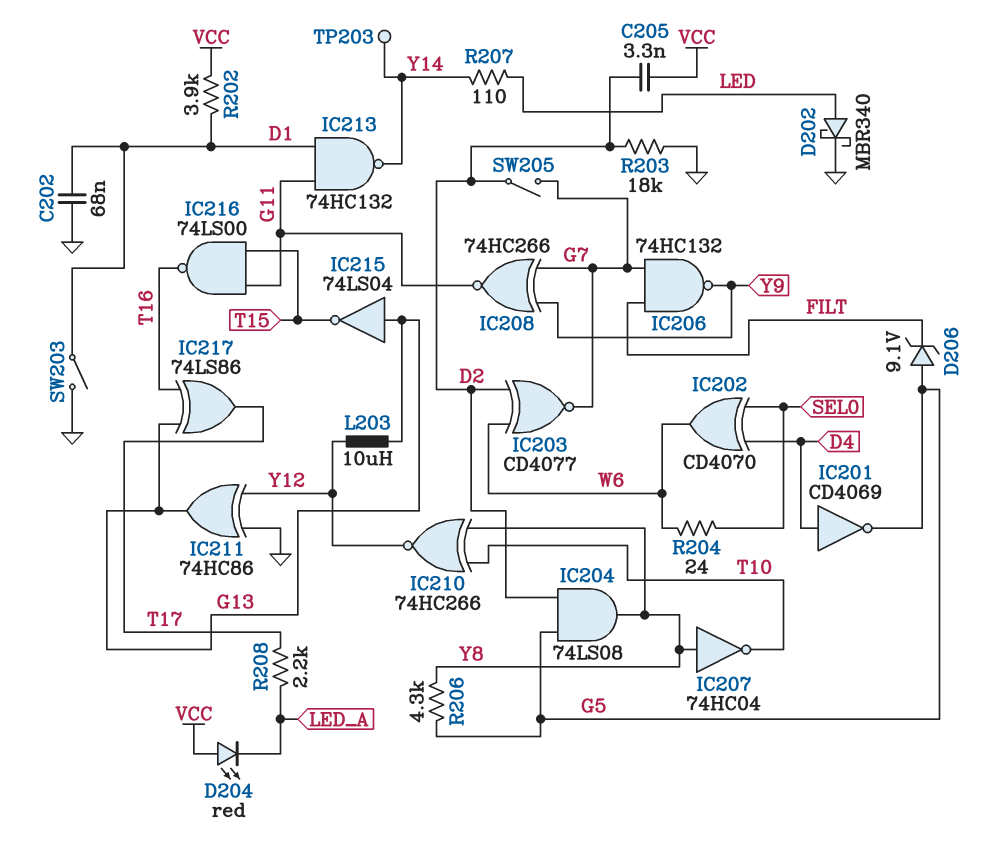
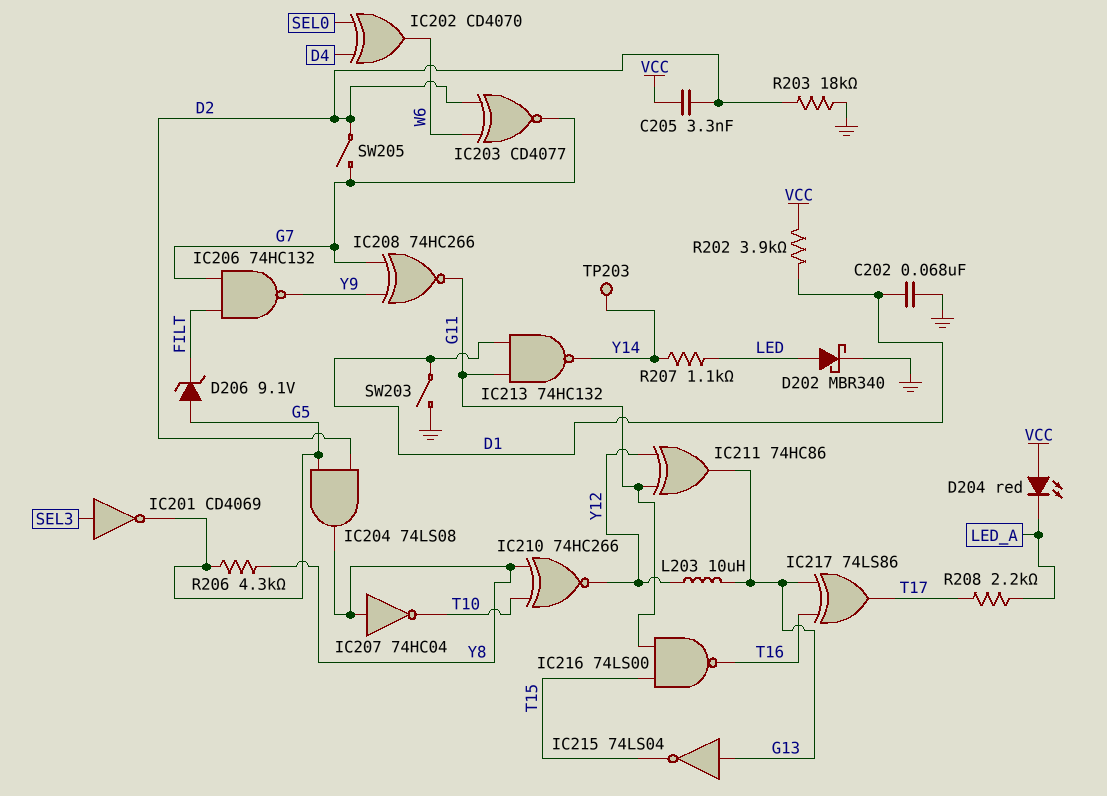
IC201: NOT CD4069 (in D4, out G5) -> NOT CD4069 (in SEL3, out G5)
IC211: XOR 74HC86 (in GND, in Y12, out G13) -> XOR 74HC86 (in G11, in Y12, out G13)
R204: 24 (SEL0, W6) -> none
R207: 110 (LED, Y14) -> 1.1k (LED, Y14)

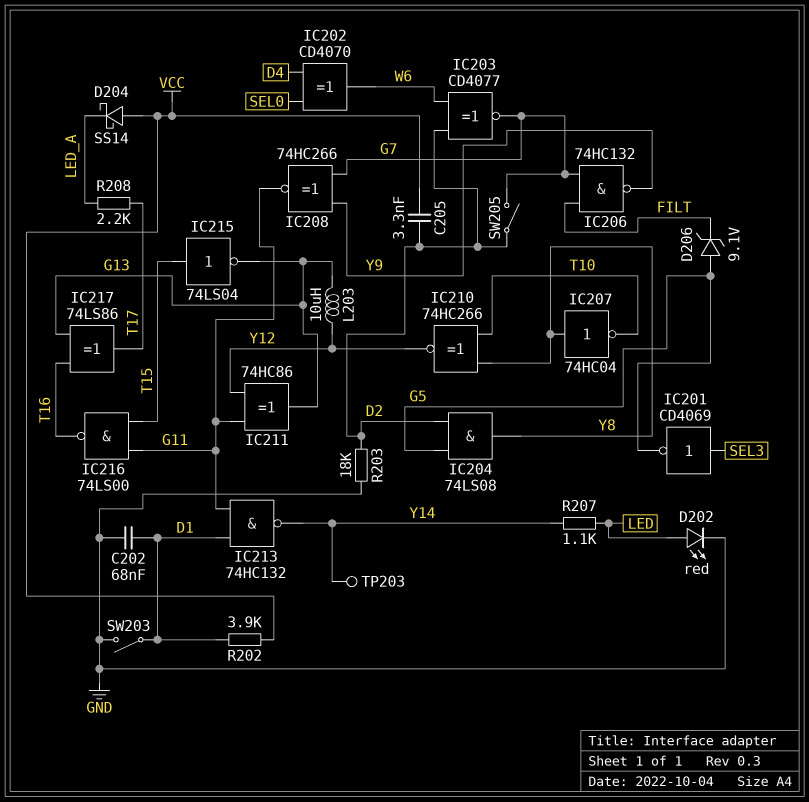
D202: schottky MBR340 (A LED, K GND) -> LED red (A LED, K GND)
D204: LED red (A VCC, K LED_A) -> schottky SS14 (A VCC, K LED_A)
IC215: NOT 74LS04 (in G13, out T15) -> NOT 74LS04 (in T15, out G13)
R206: 4.3k (G5, Y8) -> none

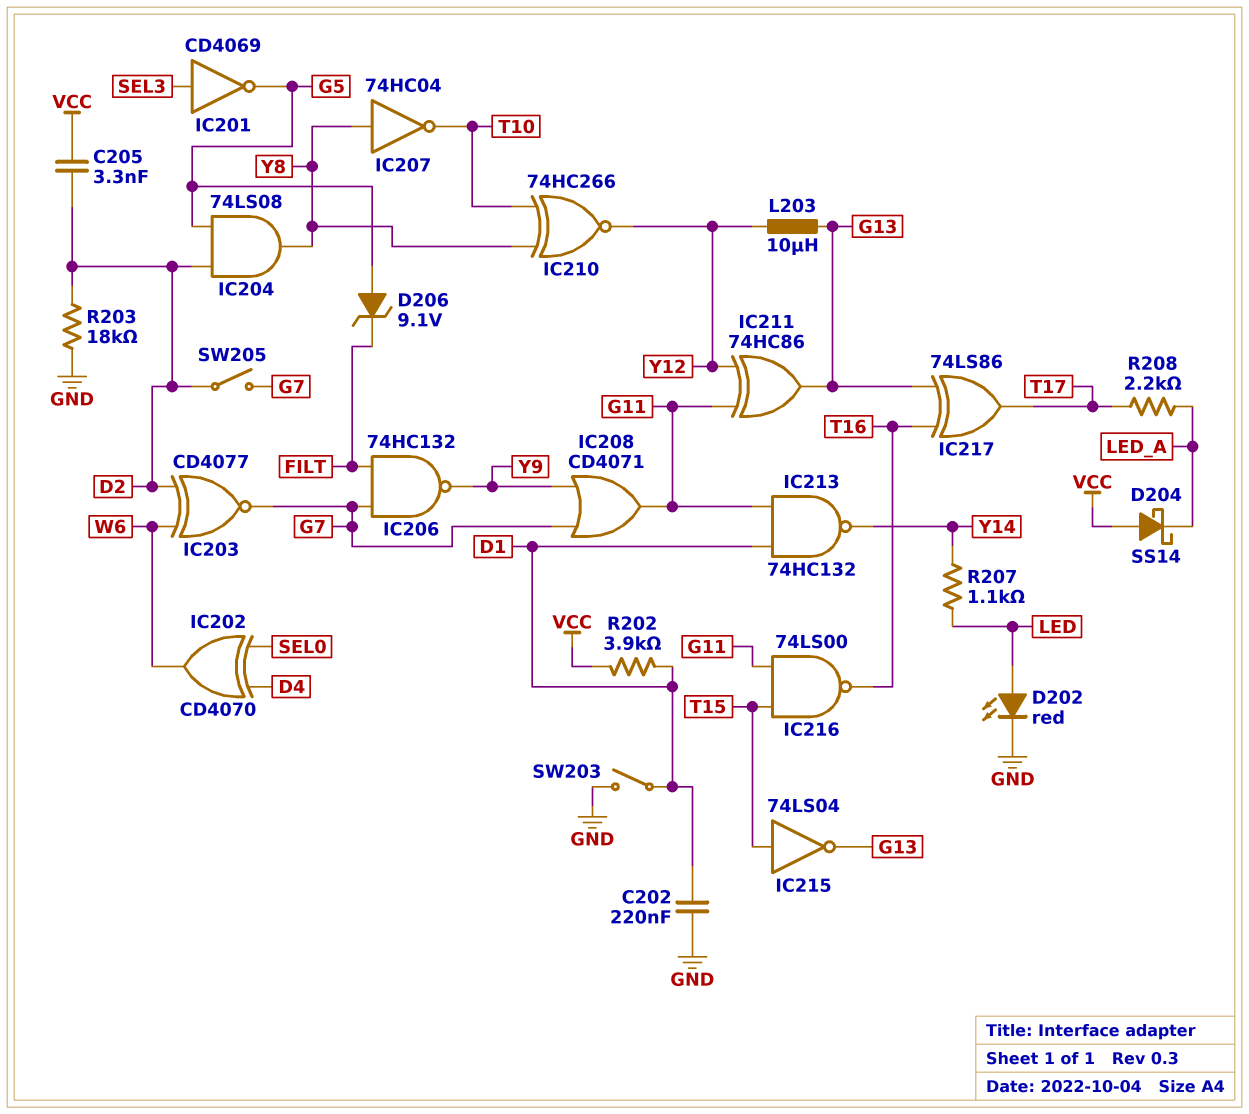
C202: 68nF (D1, GND) -> 220nF (D1, GND)
IC208: XNOR 74HC266 (in G7, in Y9, out G11) -> OR CD4071 (in G7, in Y9, out G11)
TP203: test point (Y14) -> none

